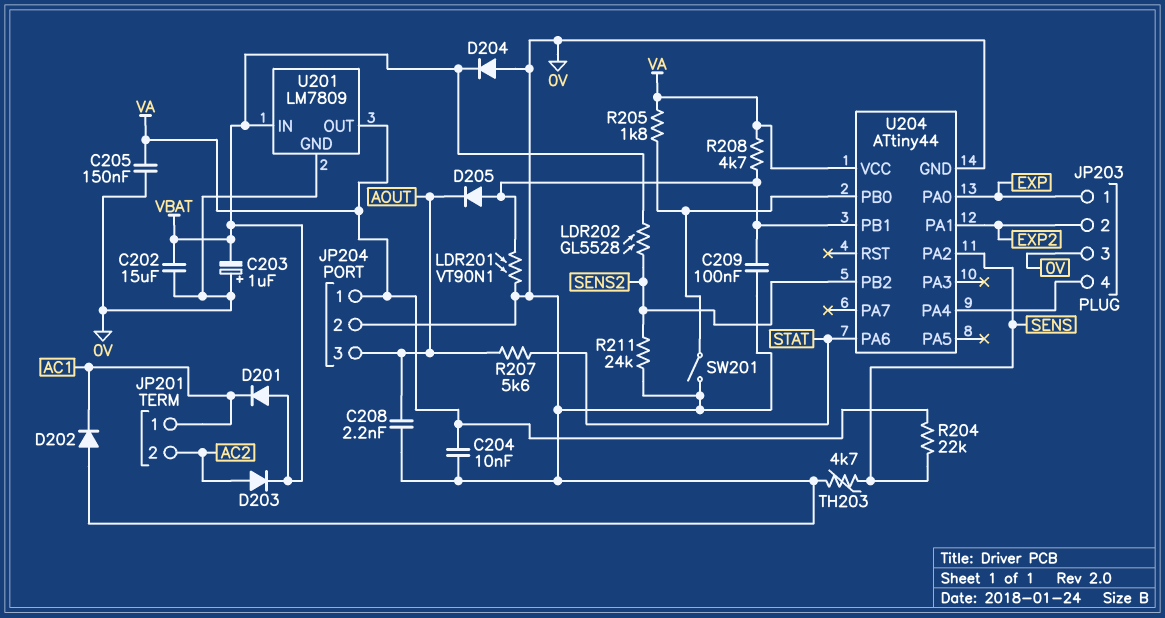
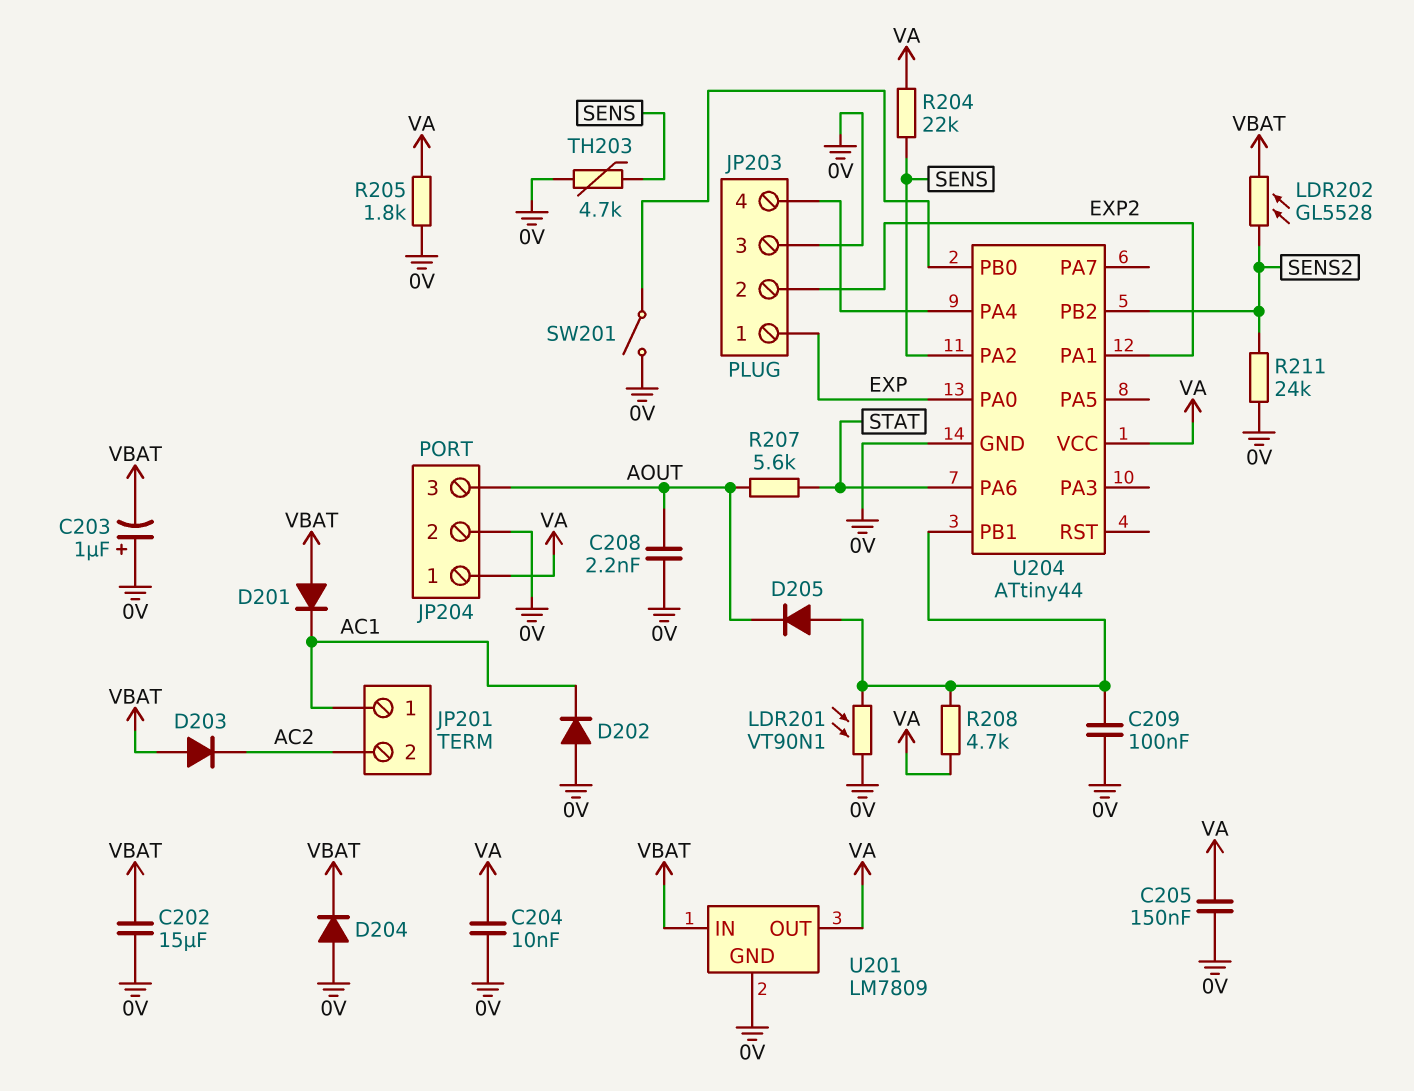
D203: diode (A AC2, K VBAT) -> diode (A VBAT, K AC2)
R205: 1.8k (U204/PB0, VA) -> 1.8k (0V, VA)

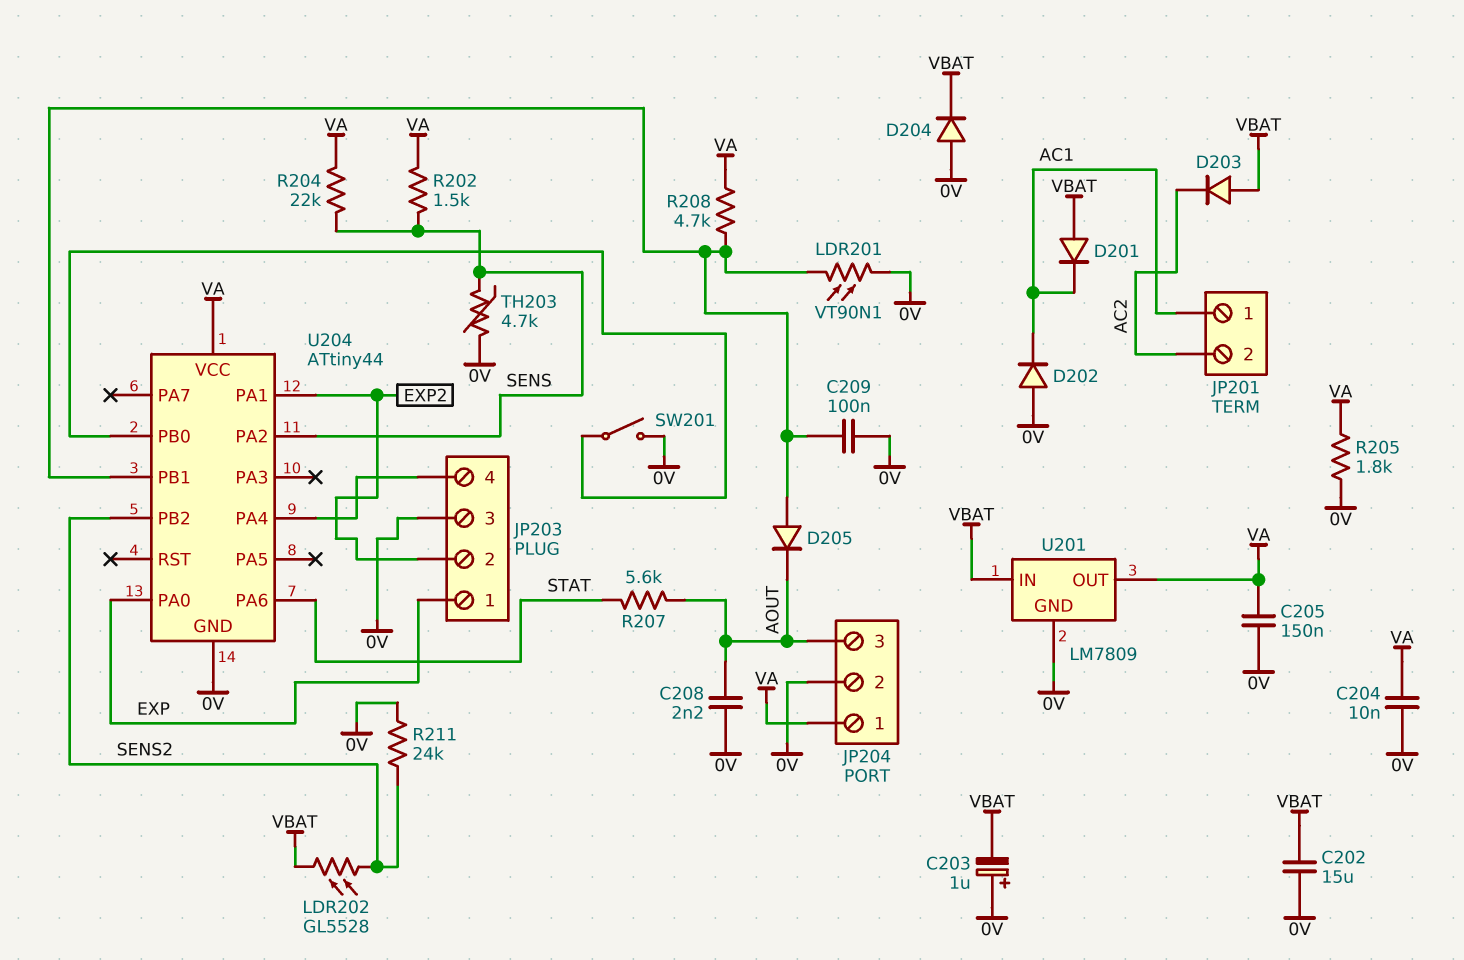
R202: none -> 1.5k (SENS, VA)

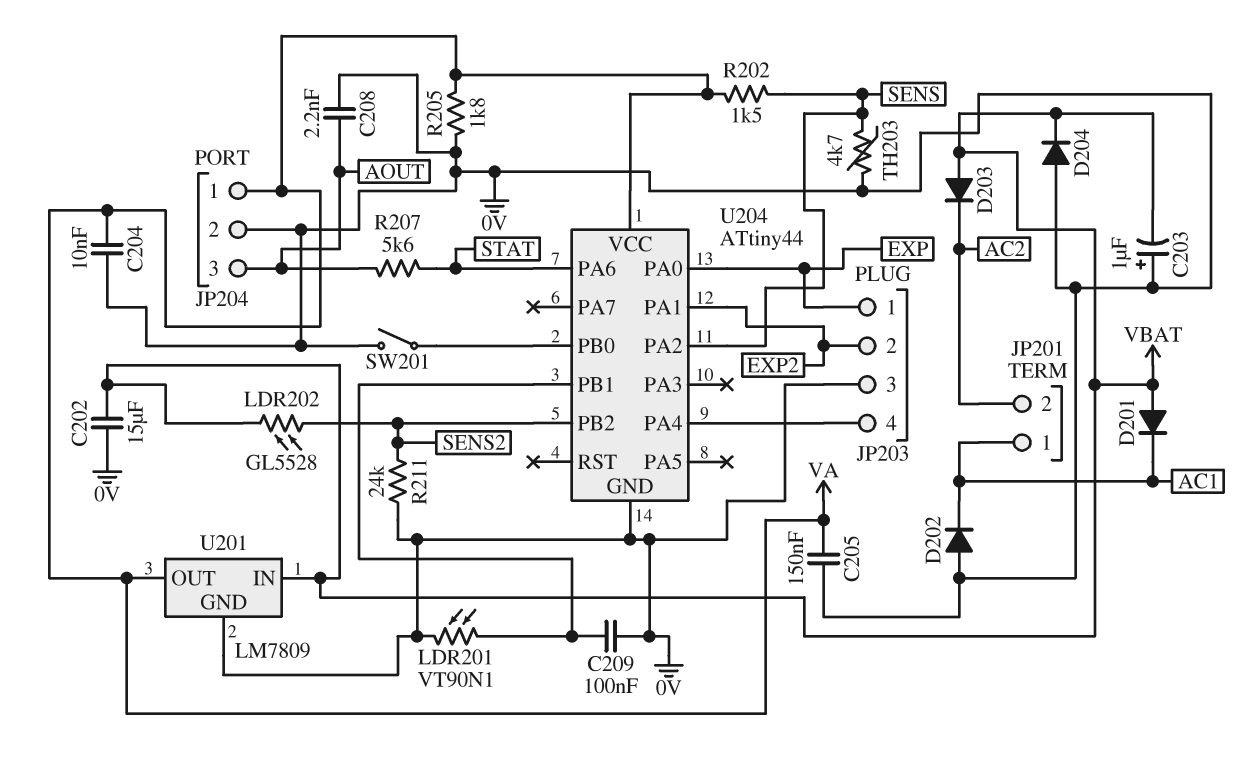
D205: diode (A U204/PB1, K AOUT) -> none
R204: 22k (SENS, VA) -> none
R208: 4.7k (U204/PB1, VA) -> none

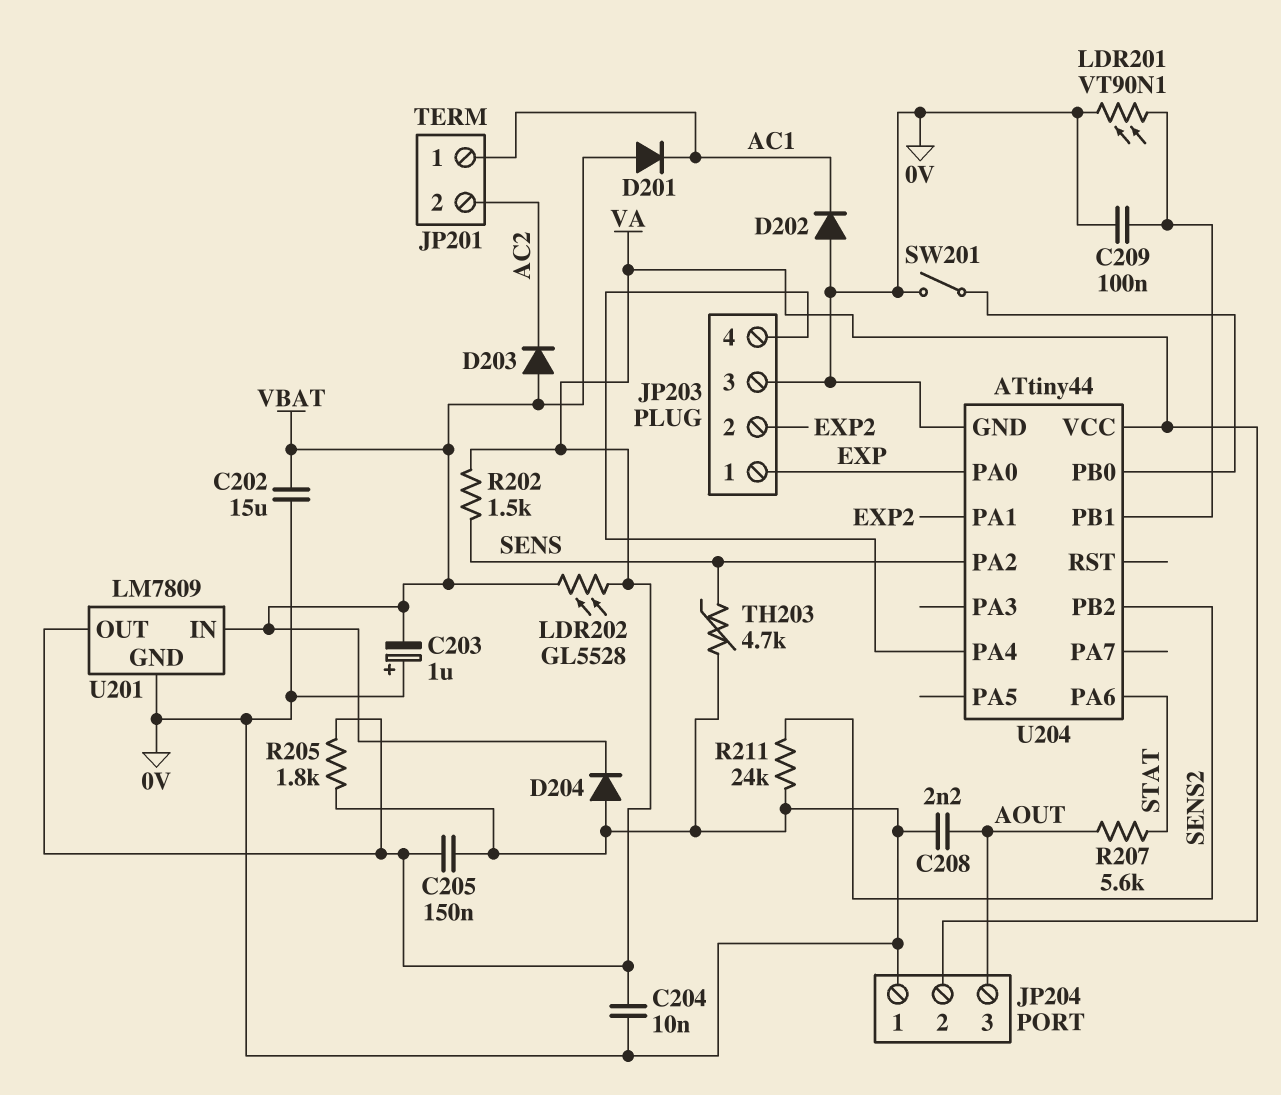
JP204 pin 1: VA -> 0V
JP204 pin 2: 0V -> VA
LDR202: GL5528 (SENS2, VBAT) -> GL5528 (VA, VBAT)

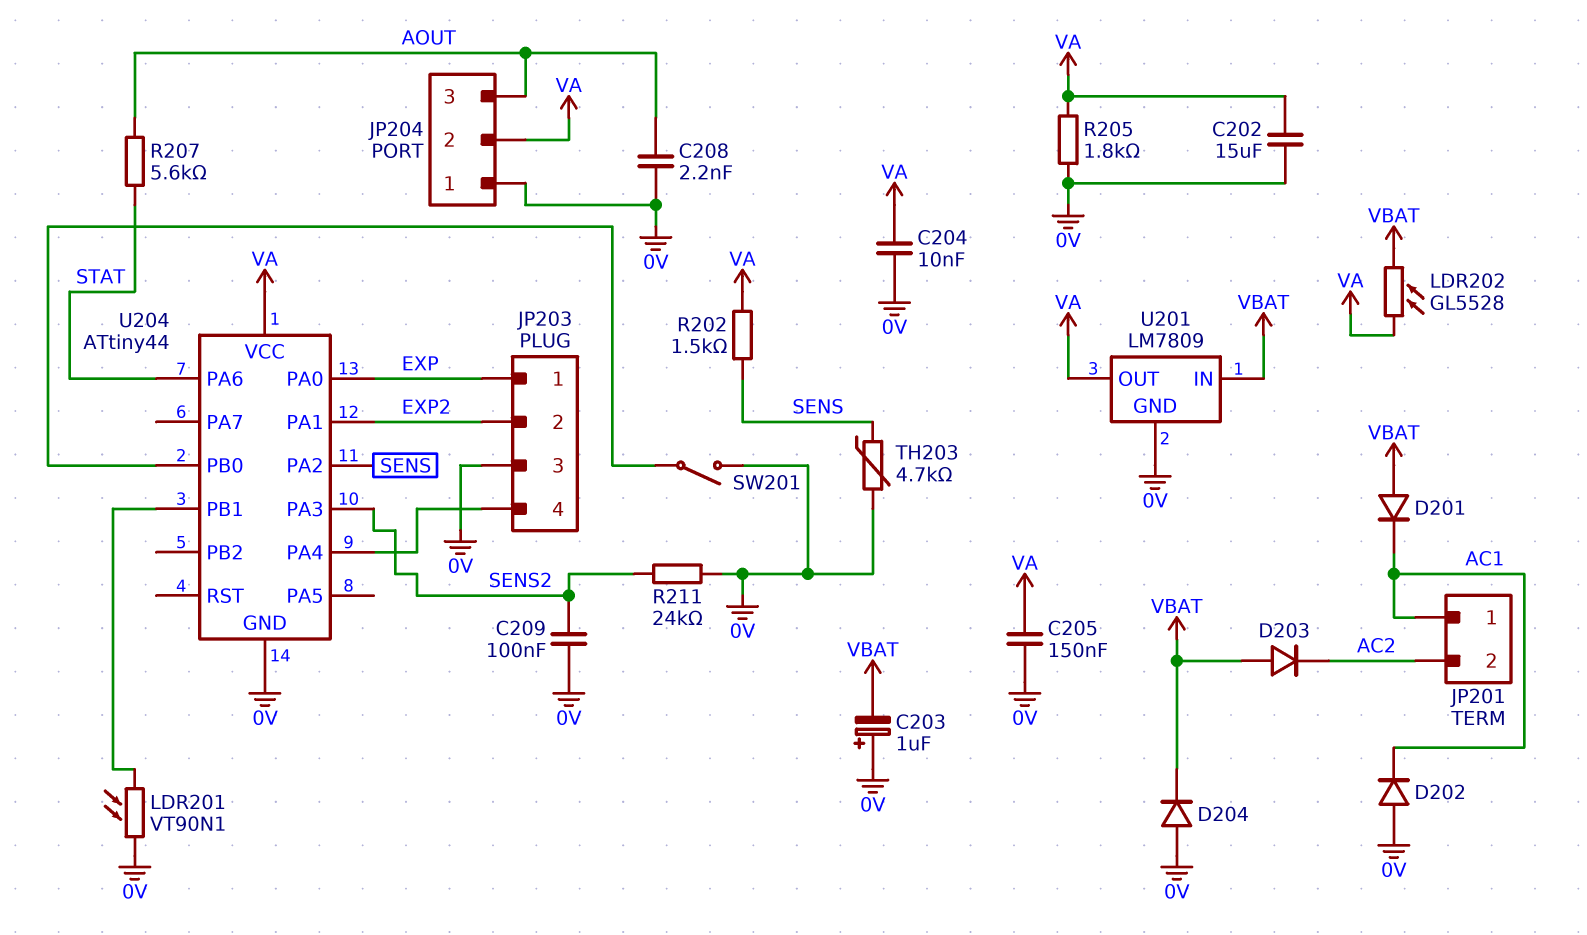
C202: 15uF (0V, VBAT) -> 15uF (0V, VA)
C209: 100nF (0V, U204/PB1) -> 100nF (0V, SENS2)
U204 pin PA3: none -> SENS2
U204 pin PB2: SENS2 -> none

